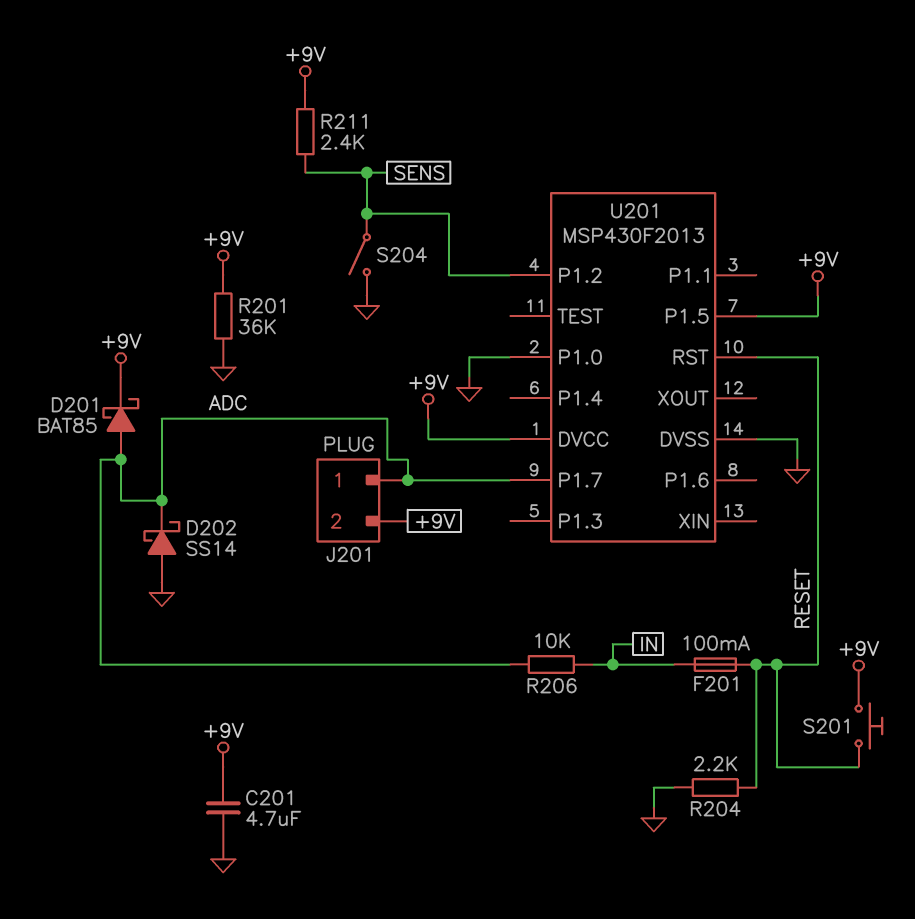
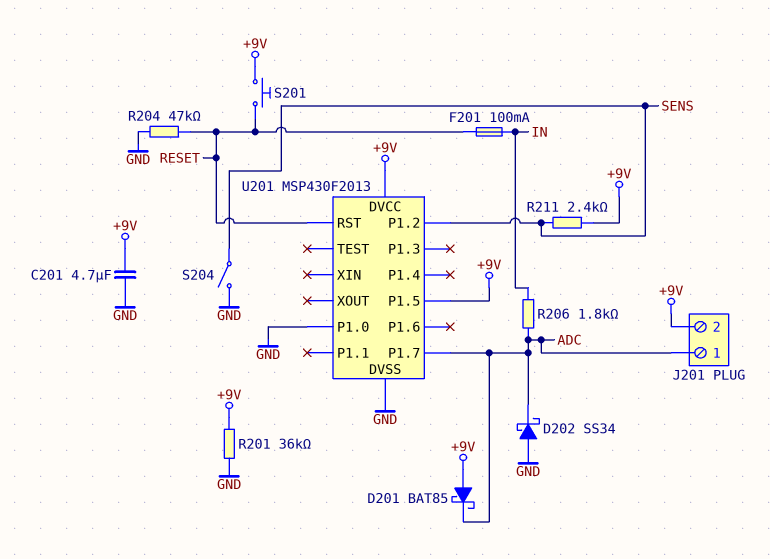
D201: schottky BAT85 (A ADC, K +9V) -> schottky BAT85 (A +9V, K ADC)
D202: schottky SS14 (A GND, K ADC) -> schottky SS34 (A GND, K ADC)
R204: 2.2k (GND, RESET) -> 47k (GND, RESET)
R206: 10k (ADC, IN) -> 1.8k (ADC, IN)

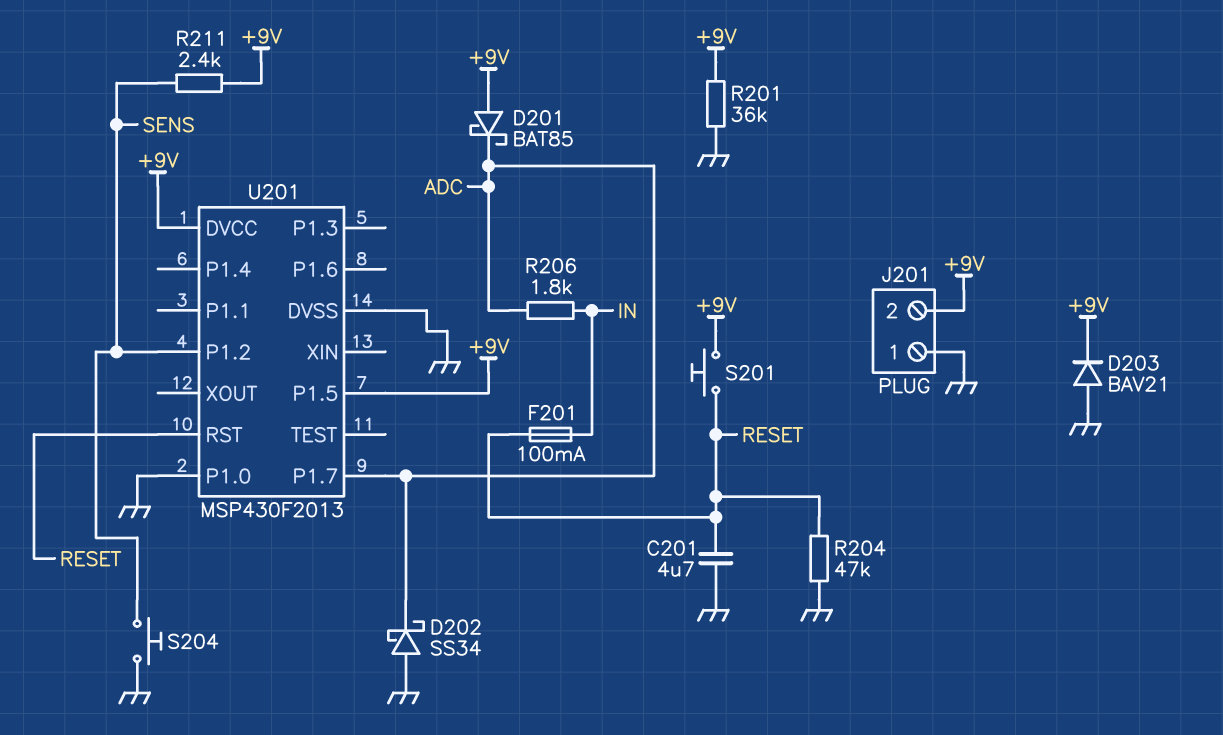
C201: 4.7uF (+9V, GND) -> 4.7uF (GND, RESET)
D203: none -> diode BAV21 (A GND, K +9V)
J201 pin 1: ADC -> GND
S204: switch (GND, SENS) -> button (GND, SENS)

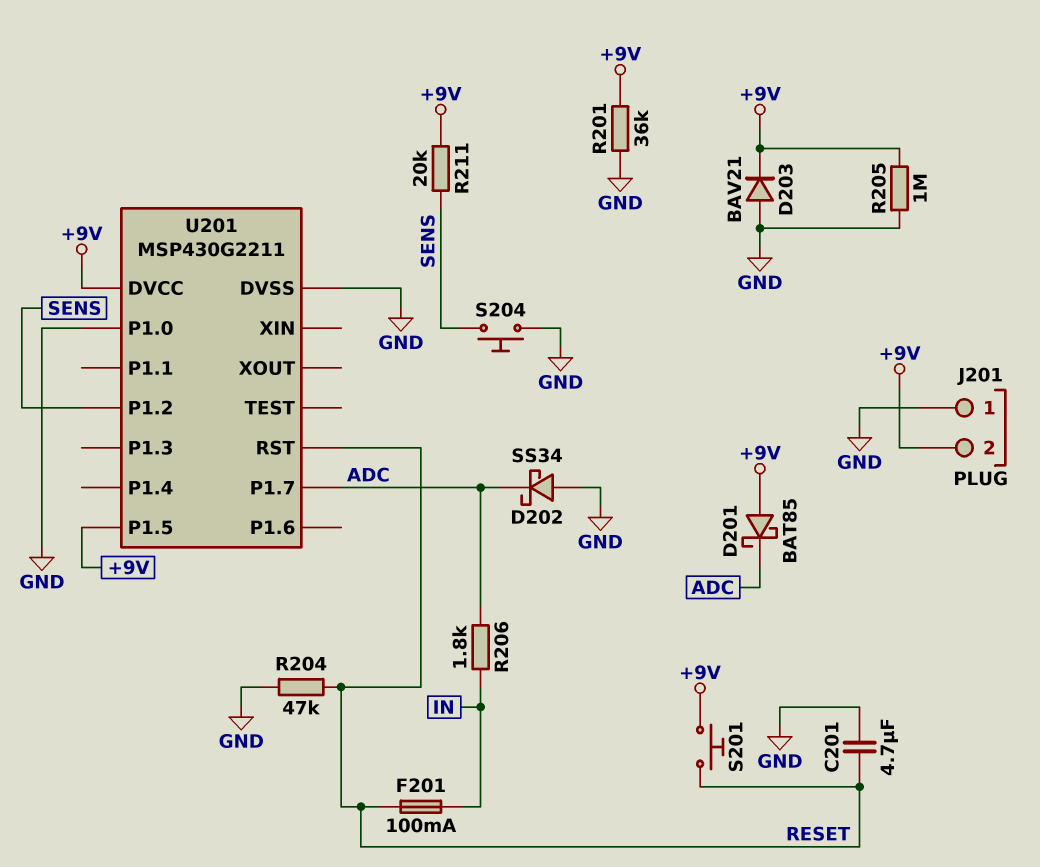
R205: none -> 1M (+9V, GND)
R211: 2.4k (+9V, SENS) -> 20k (+9V, SENS)
U201: MSP430F2013 -> MSP430G2211

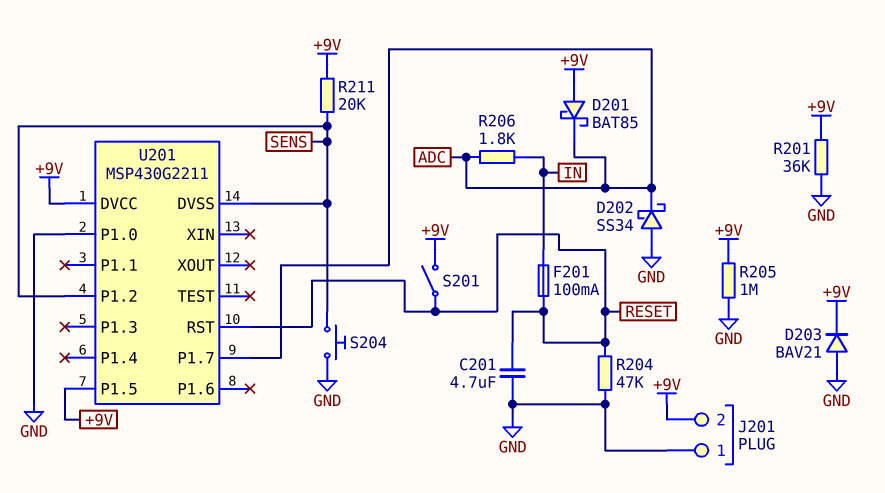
S201: button (+9V, RESET) -> switch (+9V, RESET)
U201 pin DVSS: GND -> SENS

